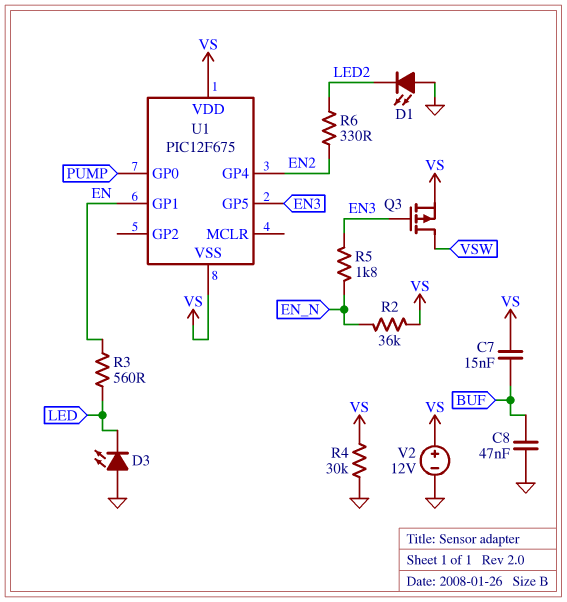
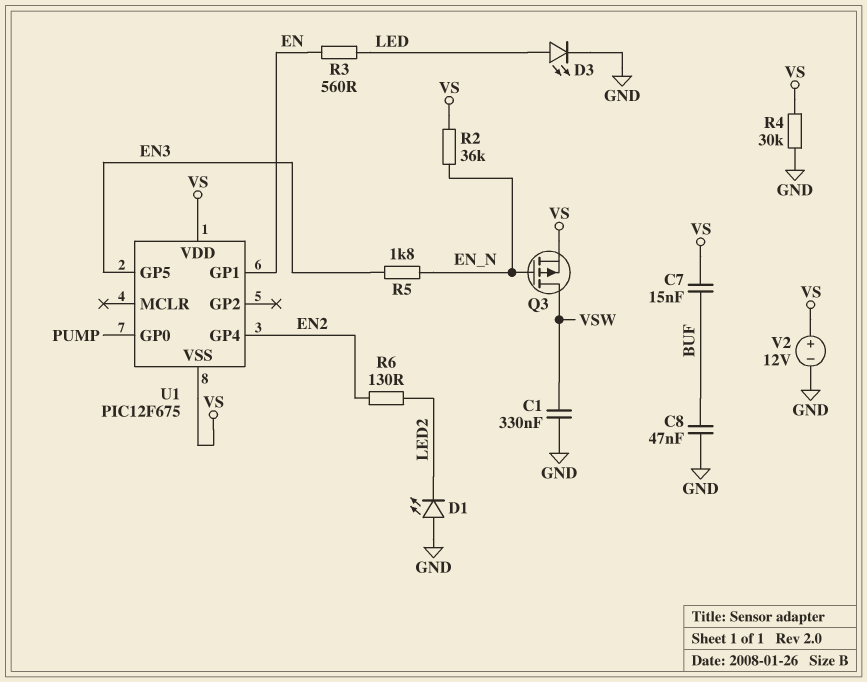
C1: none -> 330nF (GND, VSW)
D3: LED (A GND, K LED) -> LED (A LED, K GND)
Q3: PMOS (G EN3, D VSW, S VS) -> PMOS (G EN_N, D VSW, S VS)
R6: 330 (EN2, LED2) -> 130 (EN2, LED2)

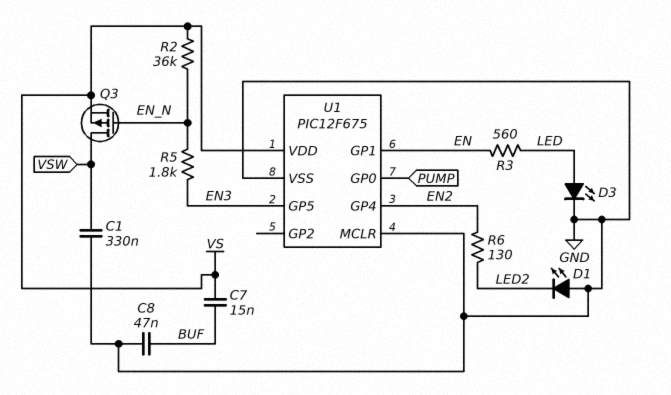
R4: 30k (GND, VS) -> none
U1 pin MCLR: none -> GND
U1 pin VSS: VS -> GND
V2: 12V (plus VS, minus GND) -> none

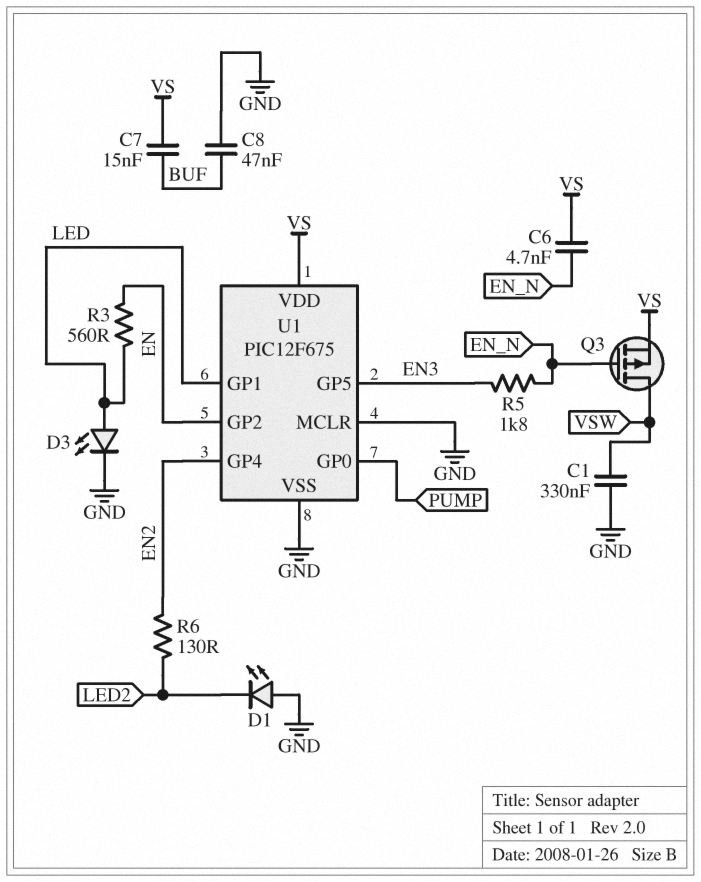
C6: none -> 4.7nF (EN_N, VS)
R2: 36k (EN_N, VS) -> none
U1 pin GP1: EN -> LED
U1 pin GP2: none -> EN

